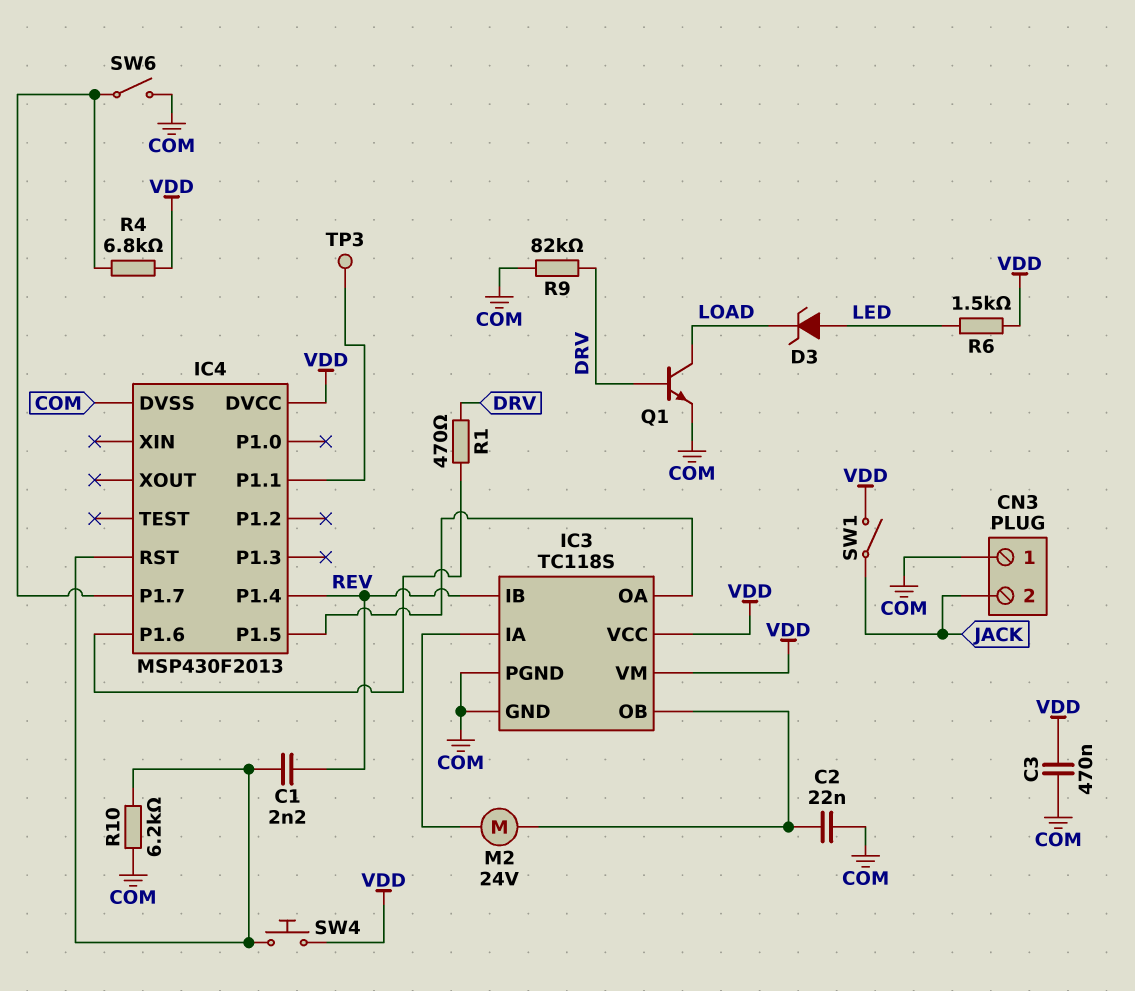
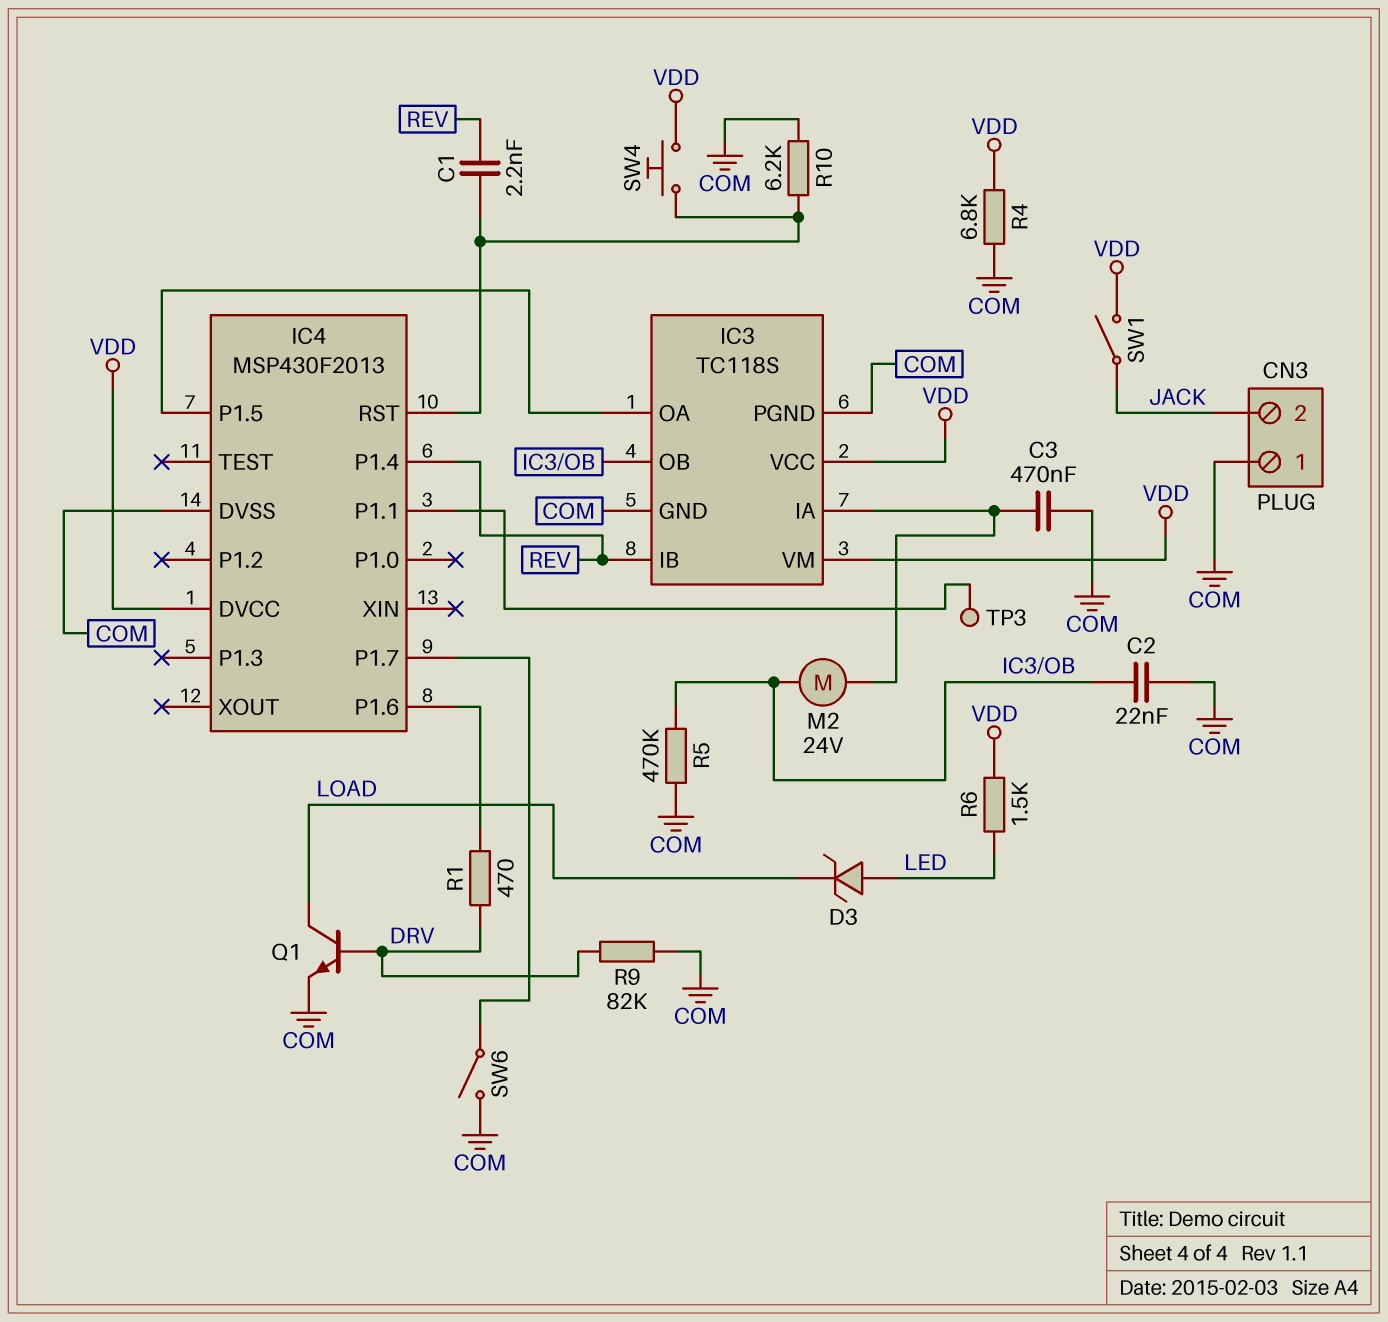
C3: 470nF (COM, VDD) -> 470nF (COM, IC3/IA)
R4: 6.8k (IC4/P1.7, VDD) -> 6.8k (COM, VDD)
R5: none -> 470k (COM, IC3/OB)

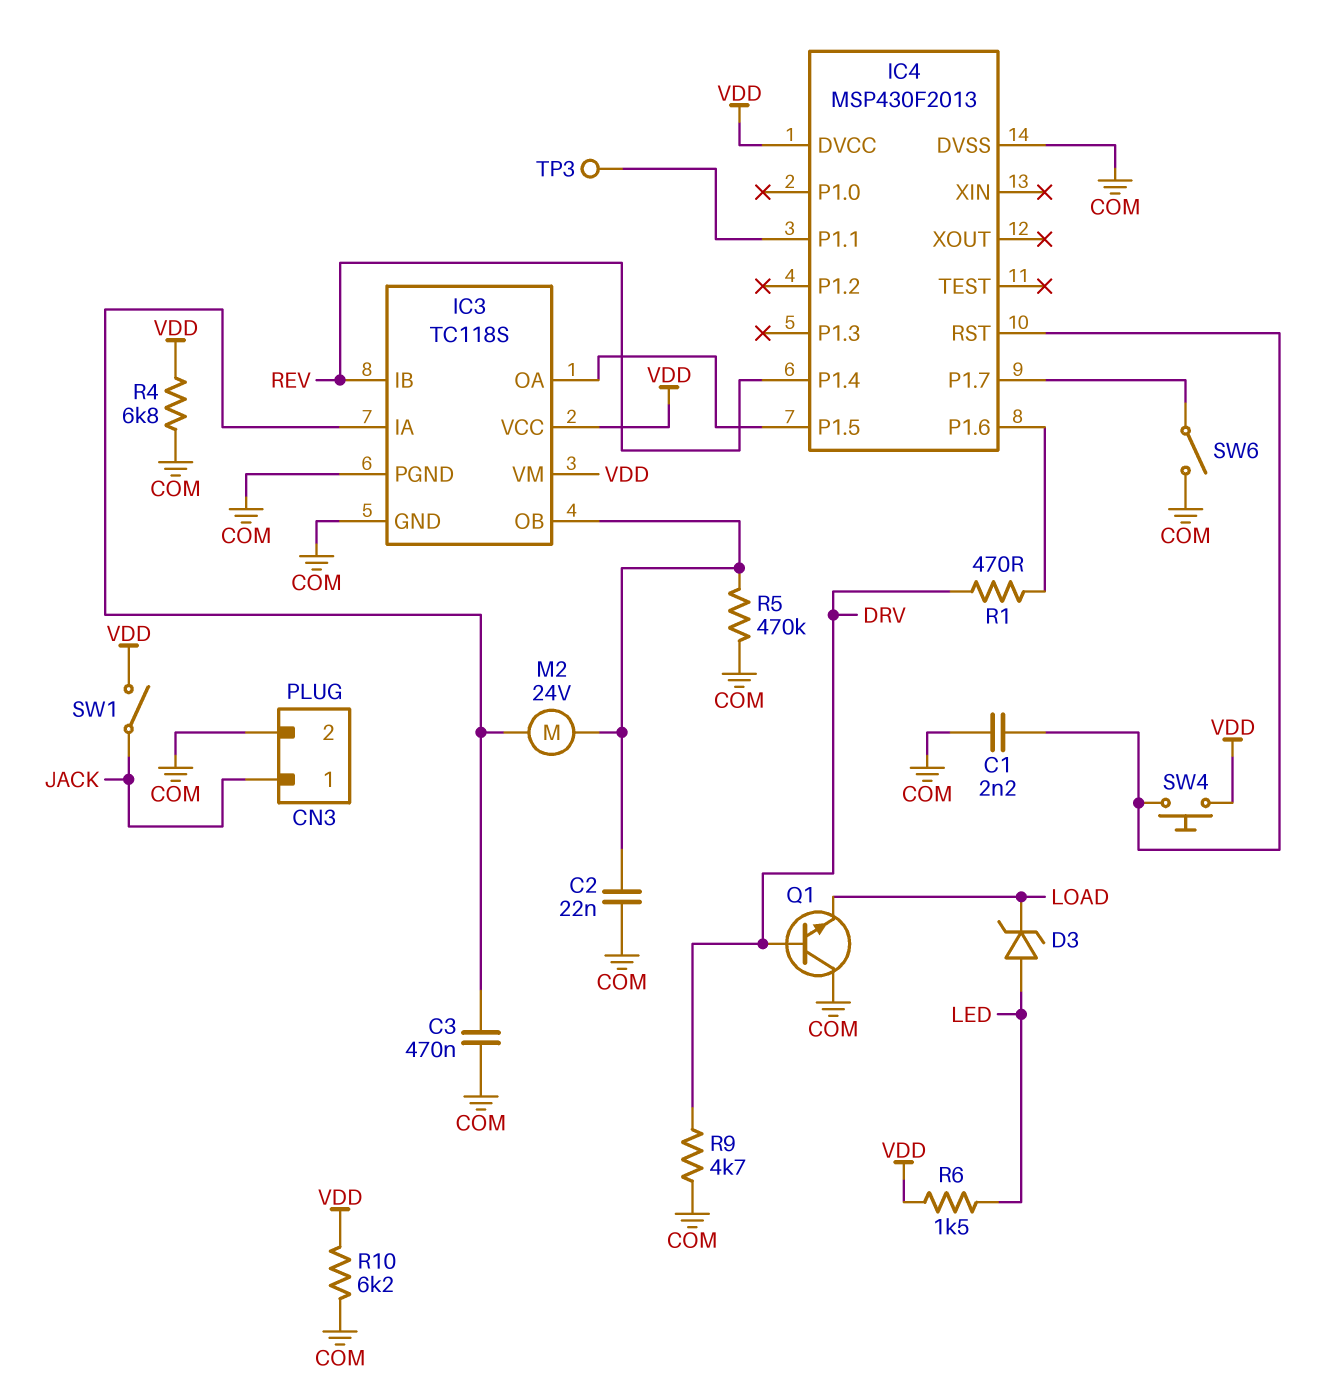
C1: 2.2nF (IC4/RST, REV) -> 2.2nF (COM, IC4/RST)
CN3 pin 1: COM -> JACK
CN3 pin 2: JACK -> COM
Q1: NPN (B DRV, C LOAD, E COM) -> NPN (B DRV, C COM, E LOAD)
R9: 82k (COM, DRV) -> 4.7k (COM, DRV)
R10: 6.2k (COM, IC4/RST) -> 6.2k (COM, VDD)

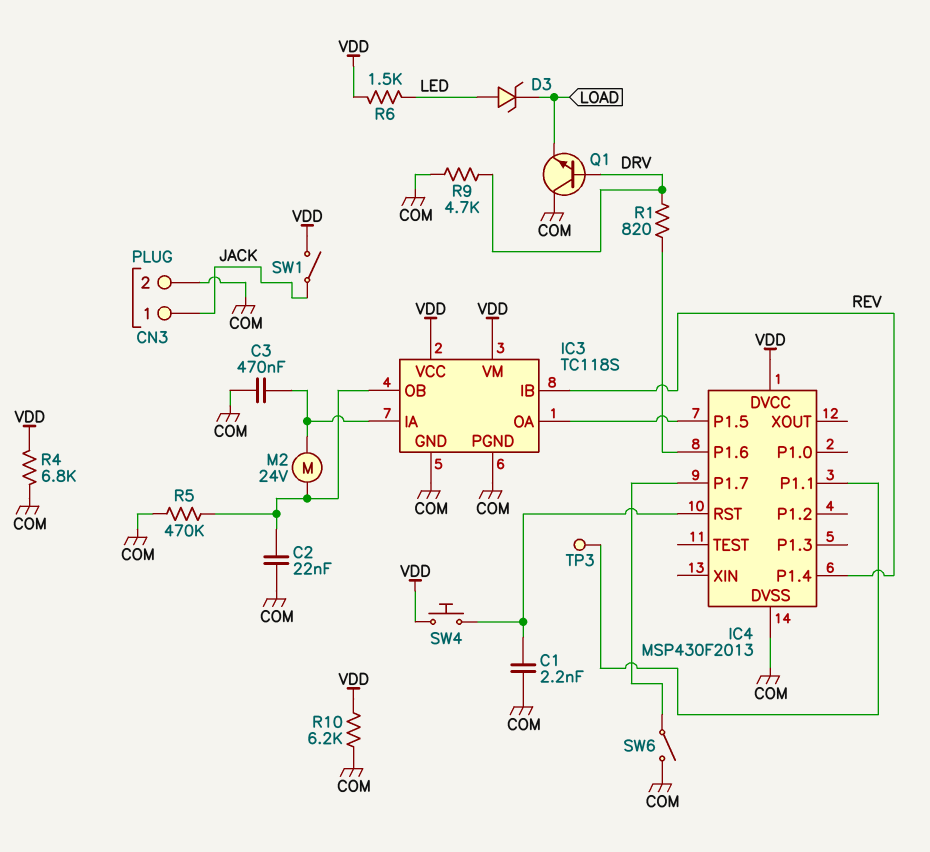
R1: 470 (DRV, IC4/P1.6) -> 820 (DRV, IC4/P1.6)

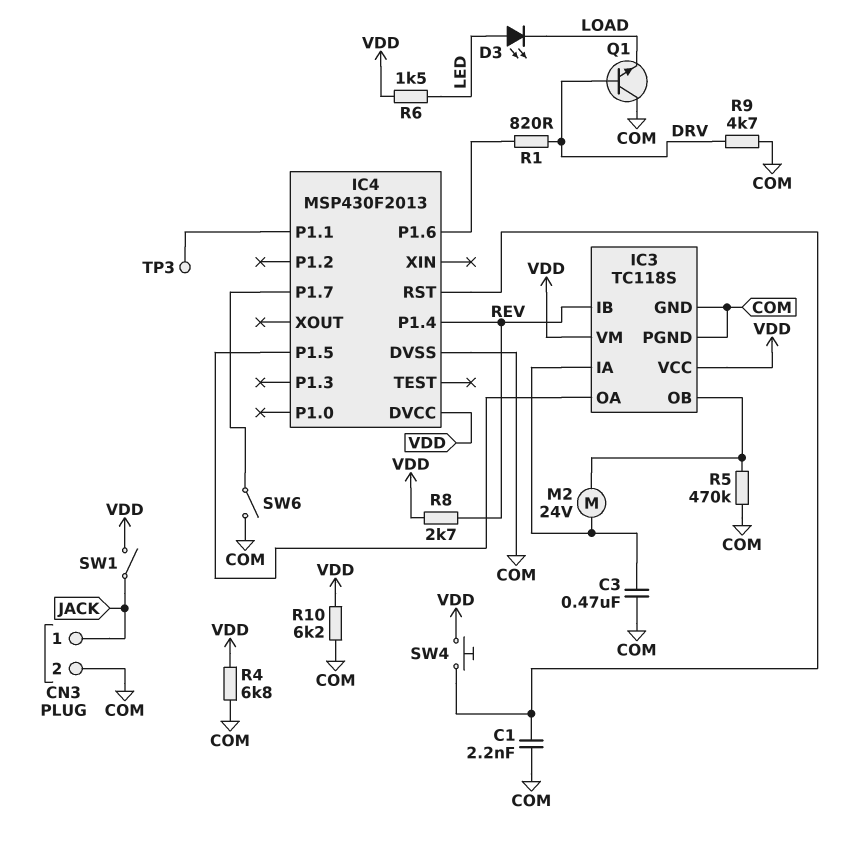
C2: 22nF (COM, IC3/OB) -> none
D3: zener (A LED, K LOAD) -> LED (A LED, K LOAD)
R8: none -> 2.7k (REV, VDD)

